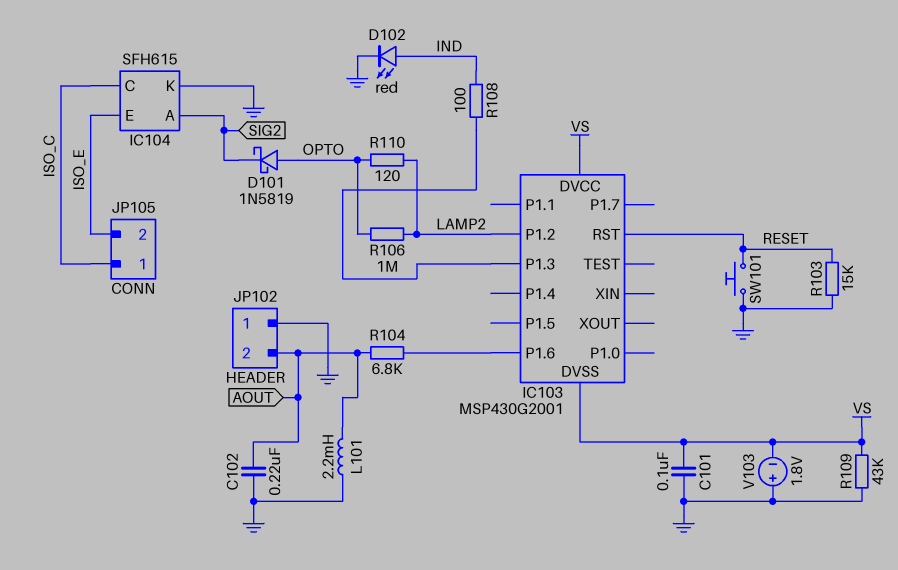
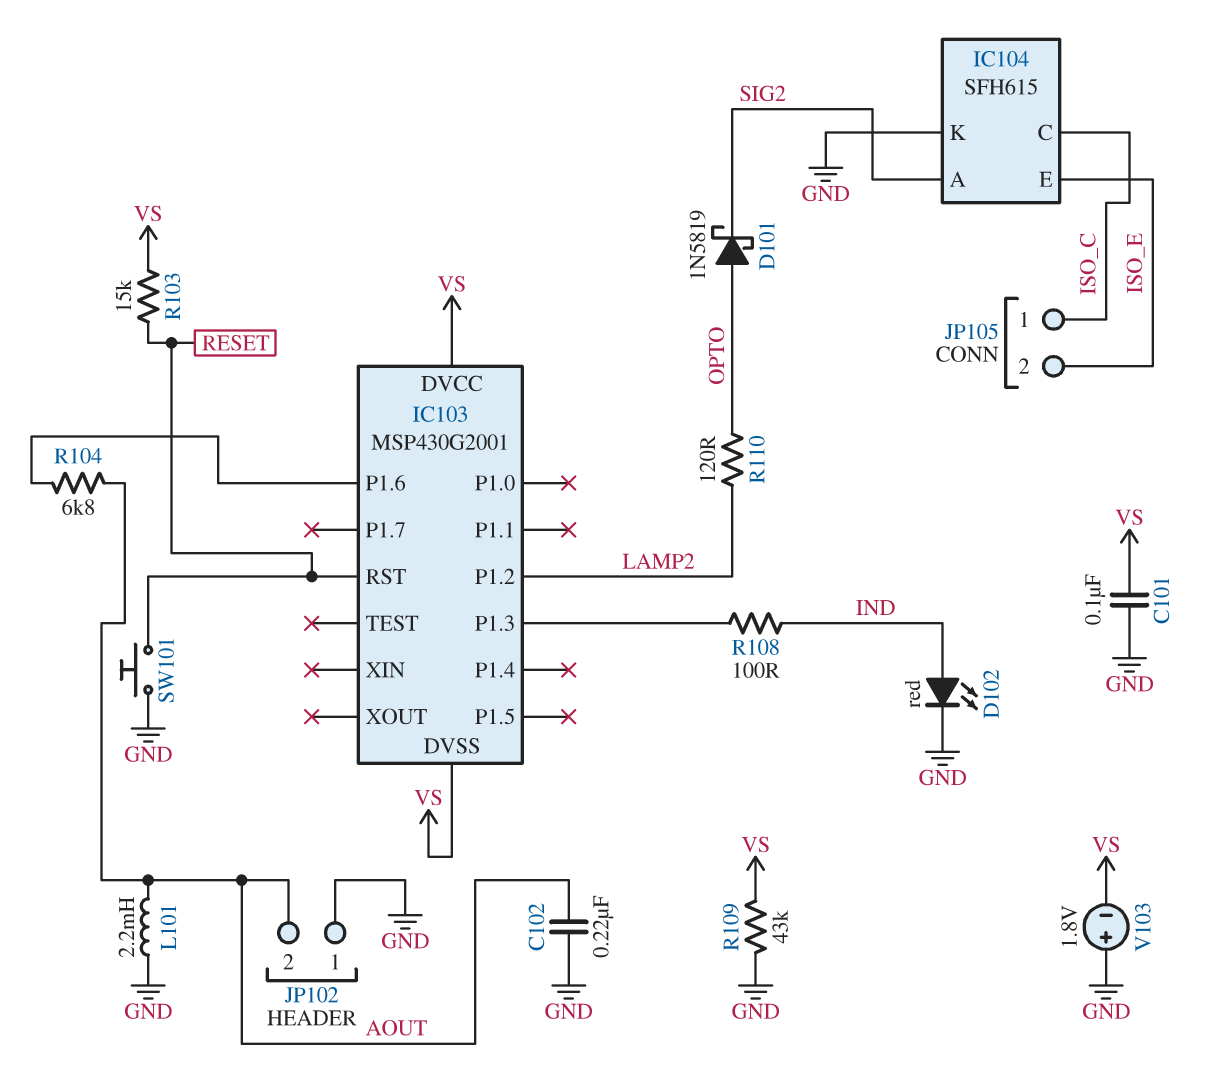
R103: 15k (GND, RESET) -> 15k (RESET, VS)
R106: 1M (LAMP2, OPTO) -> none

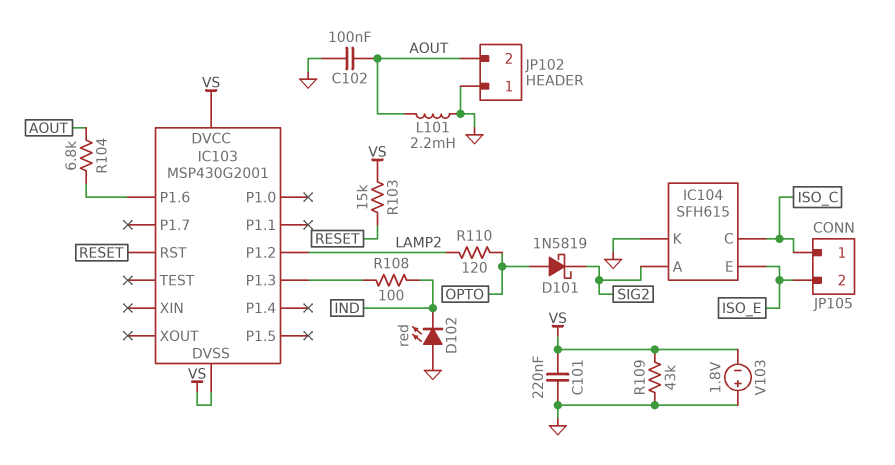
C101: 100nF (GND, VS) -> 220nF (GND, VS)
C102: 220nF (AOUT, GND) -> 100nF (AOUT, GND)
D102: LED red (A IND, K GND) -> LED red (A GND, K IND)
SW101: button (GND, RESET) -> none

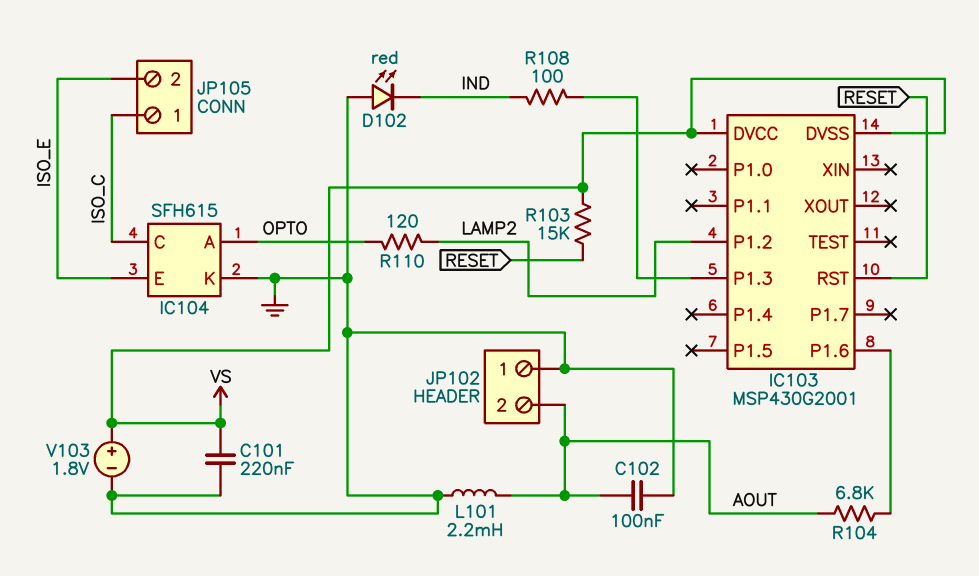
D101: schottky 1N5819 (A OPTO, K SIG2) -> none
IC104 pin A: SIG2 -> OPTO
R109: 43k (GND, VS) -> none
V103: 1.8V (plus GND, minus VS) -> 1.8V (plus VS, minus GND)

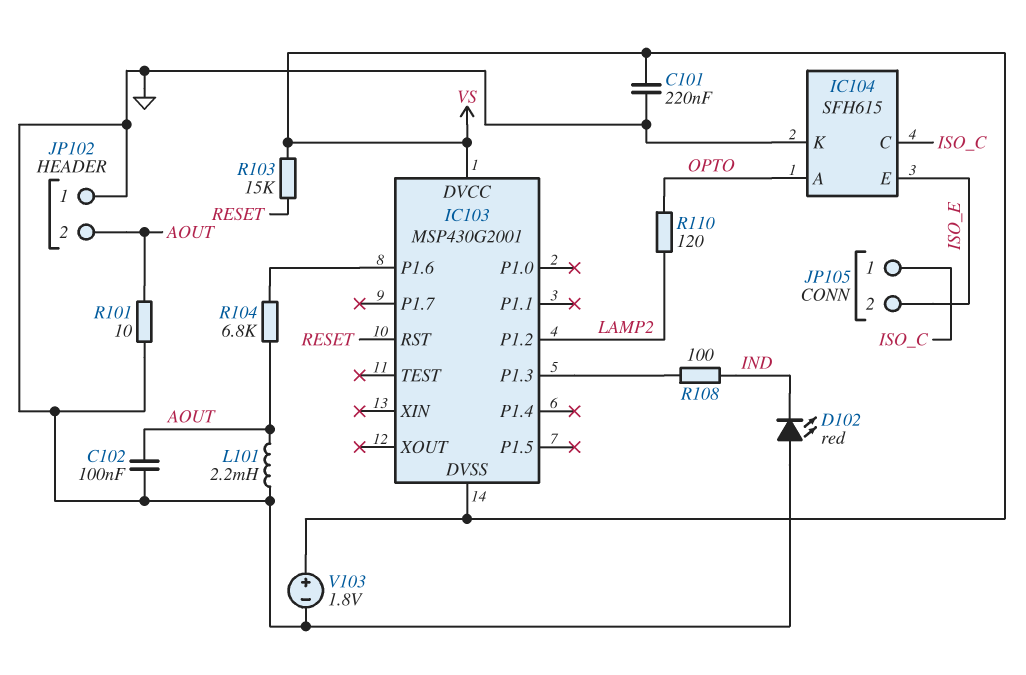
R101: none -> 10 (AOUT, GND)

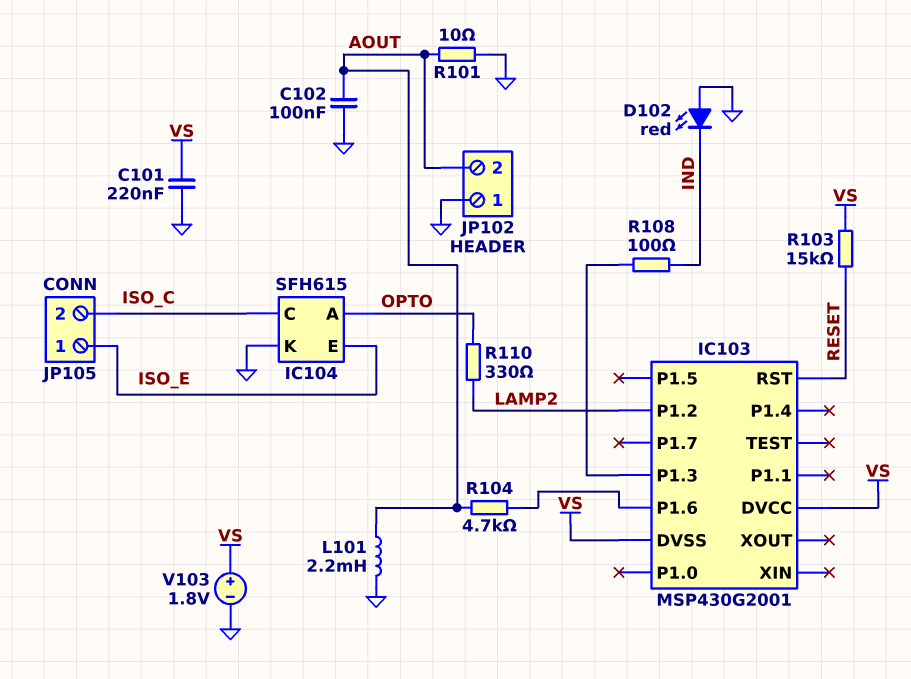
JP105 pin 1: ISO_C -> ISO_E
JP105 pin 2: ISO_E -> ISO_C
R104: 6.8k (AOUT, IC103/P1.6) -> 4.7k (AOUT, IC103/P1.6)
R110: 120 (LAMP2, OPTO) -> 330 (LAMP2, OPTO)

